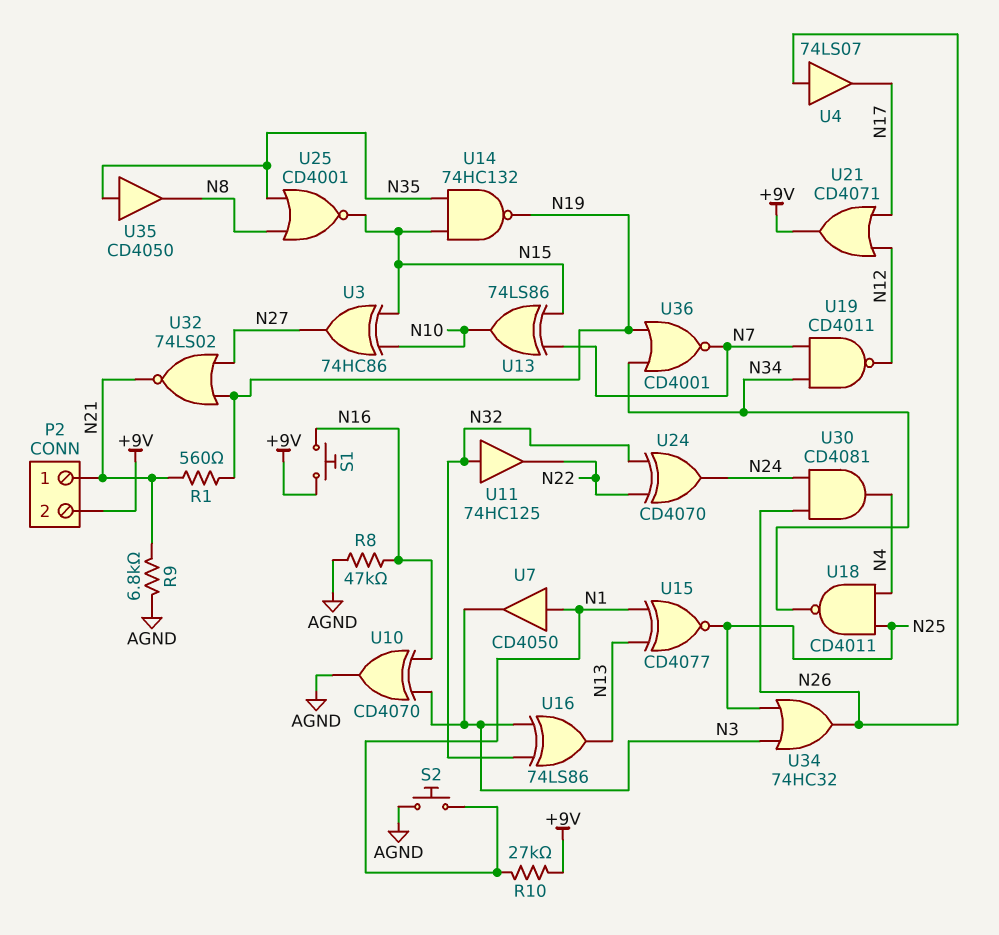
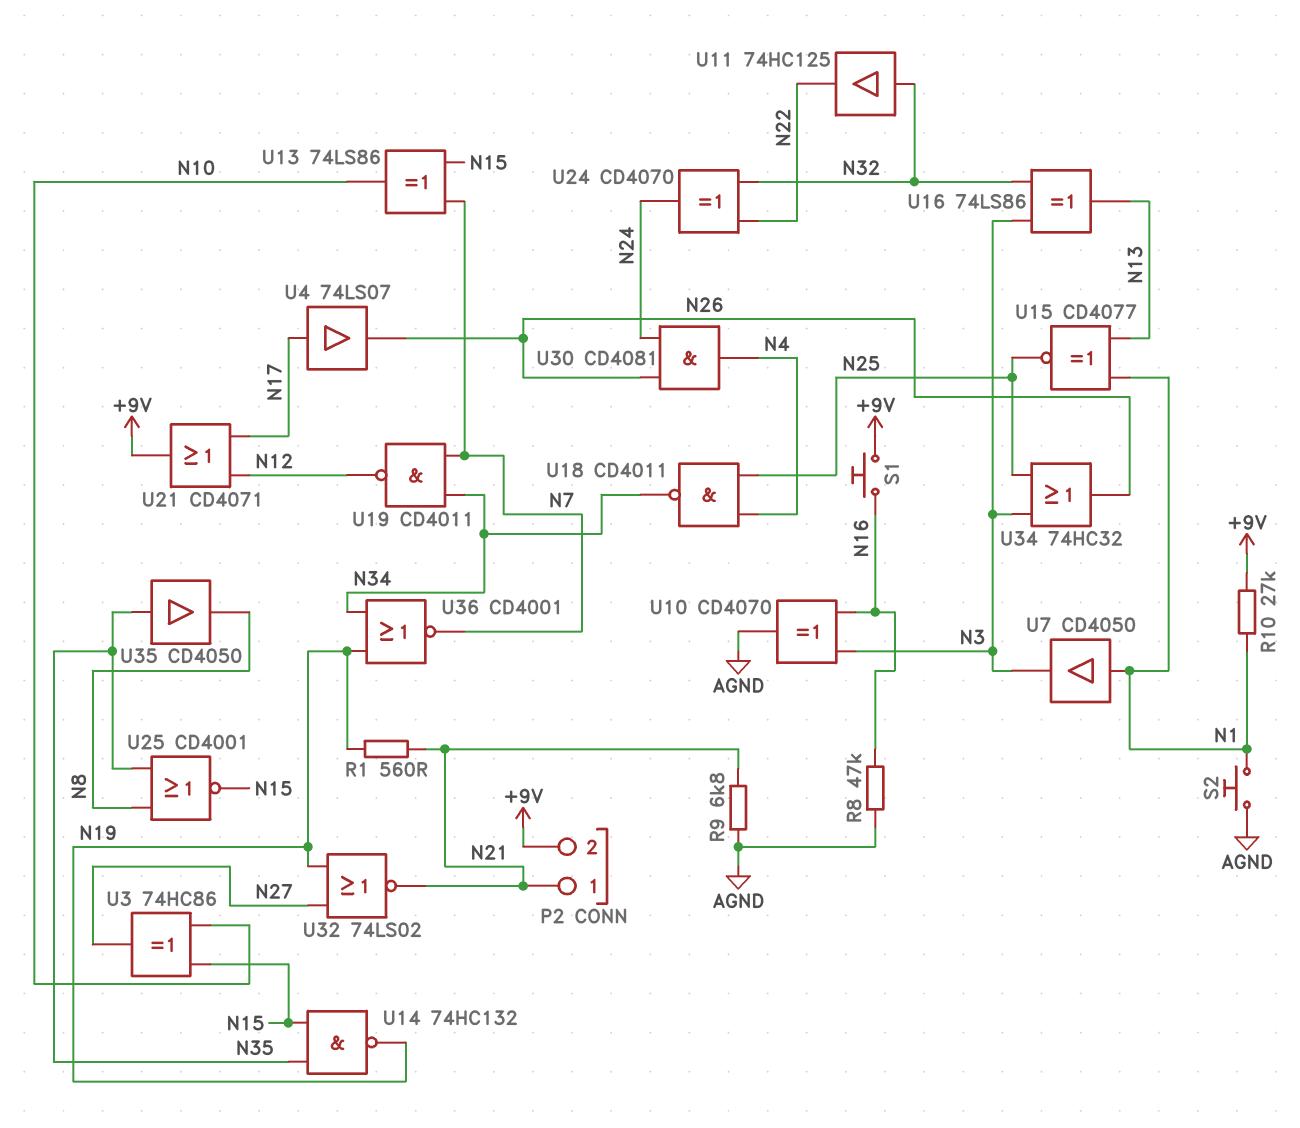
U4: buffer 74LS07 (in N26, out N17) -> buffer 74LS07 (in N17, out N26)

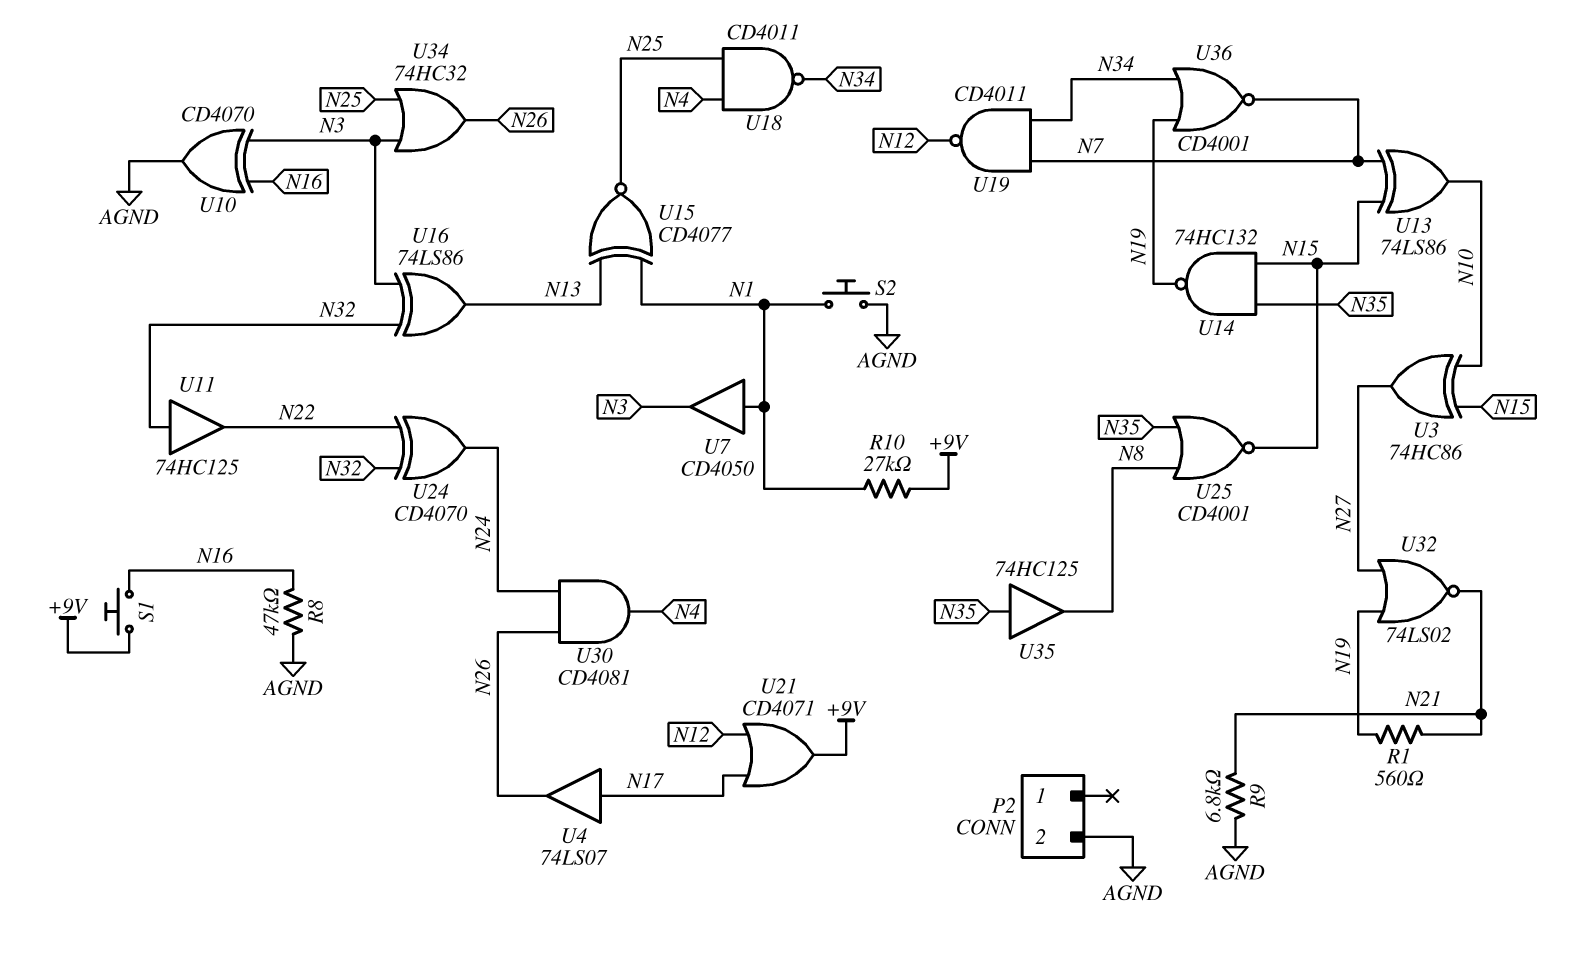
P2 pin 1: N21 -> none
P2 pin 2: +9V -> AGND
U35: buffer CD4050 (in N35, out N8) -> buffer 74HC125 (in N35, out N8)

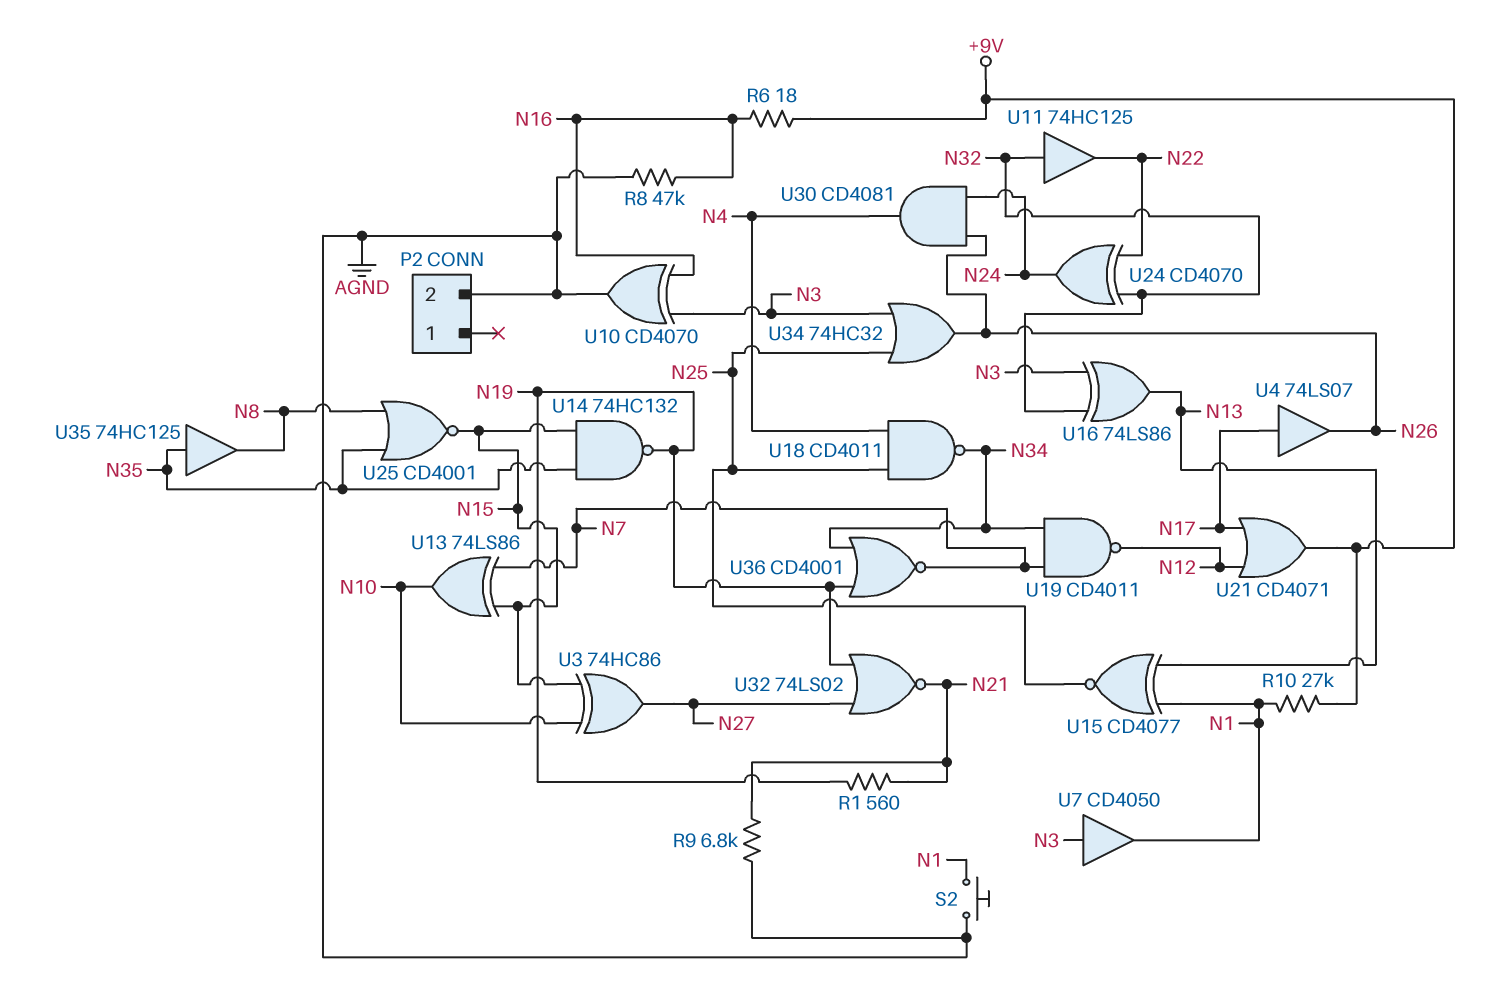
R6: none -> 18 (+9V, N16)
S1: button (+9V, N16) -> none
U7: buffer CD4050 (in N1, out N3) -> buffer CD4050 (in N3, out N1)

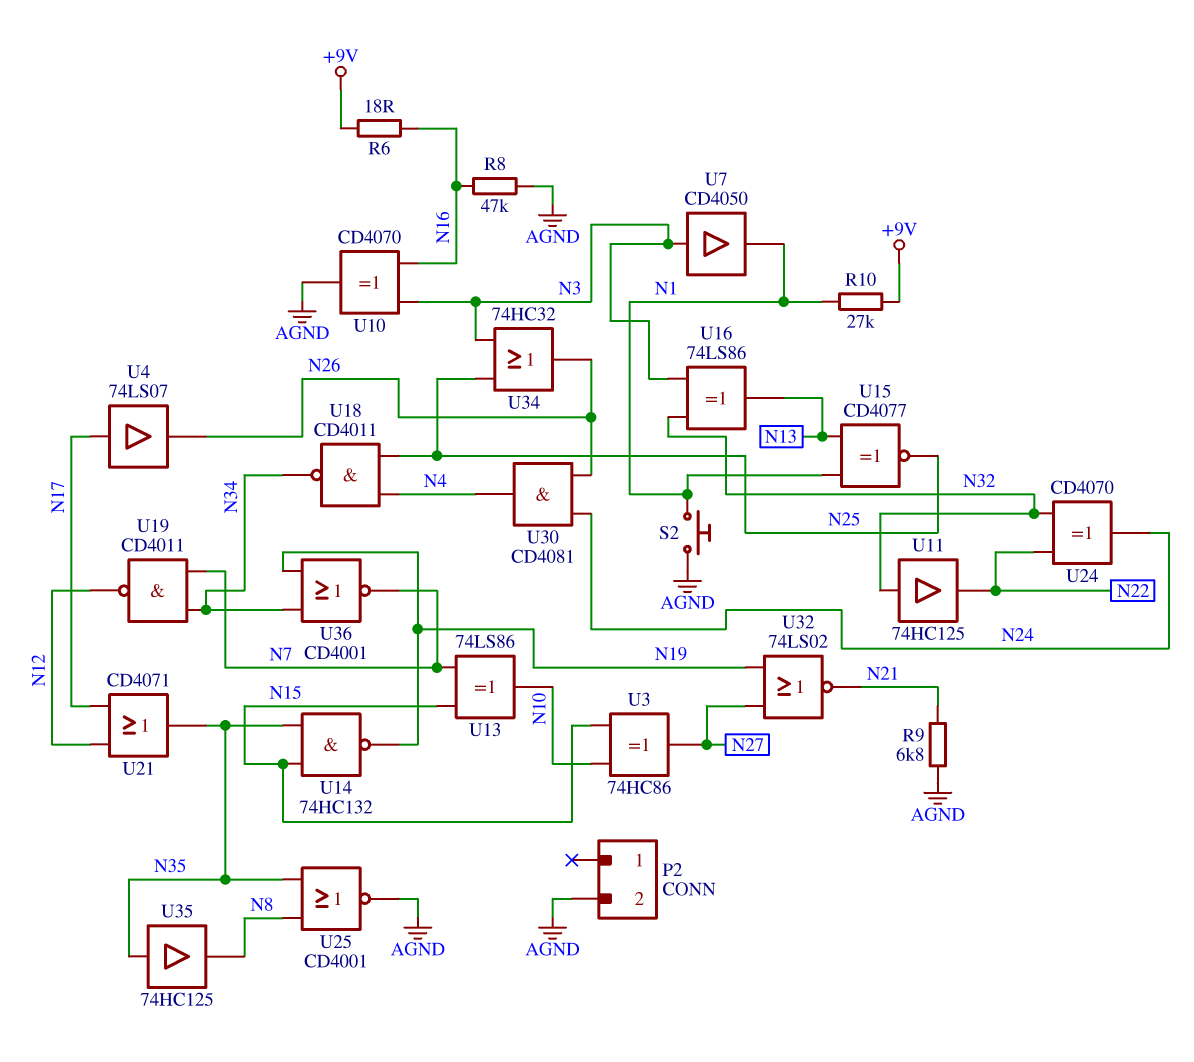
R1: 560 (N19, N21) -> none
U21: OR CD4071 (in N12, in N17, out +9V) -> OR CD4071 (in N12, in N17, out N35)
U25: NOR CD4001 (in N8, in N35, out N15) -> NOR CD4001 (in N8, in N35, out AGND)

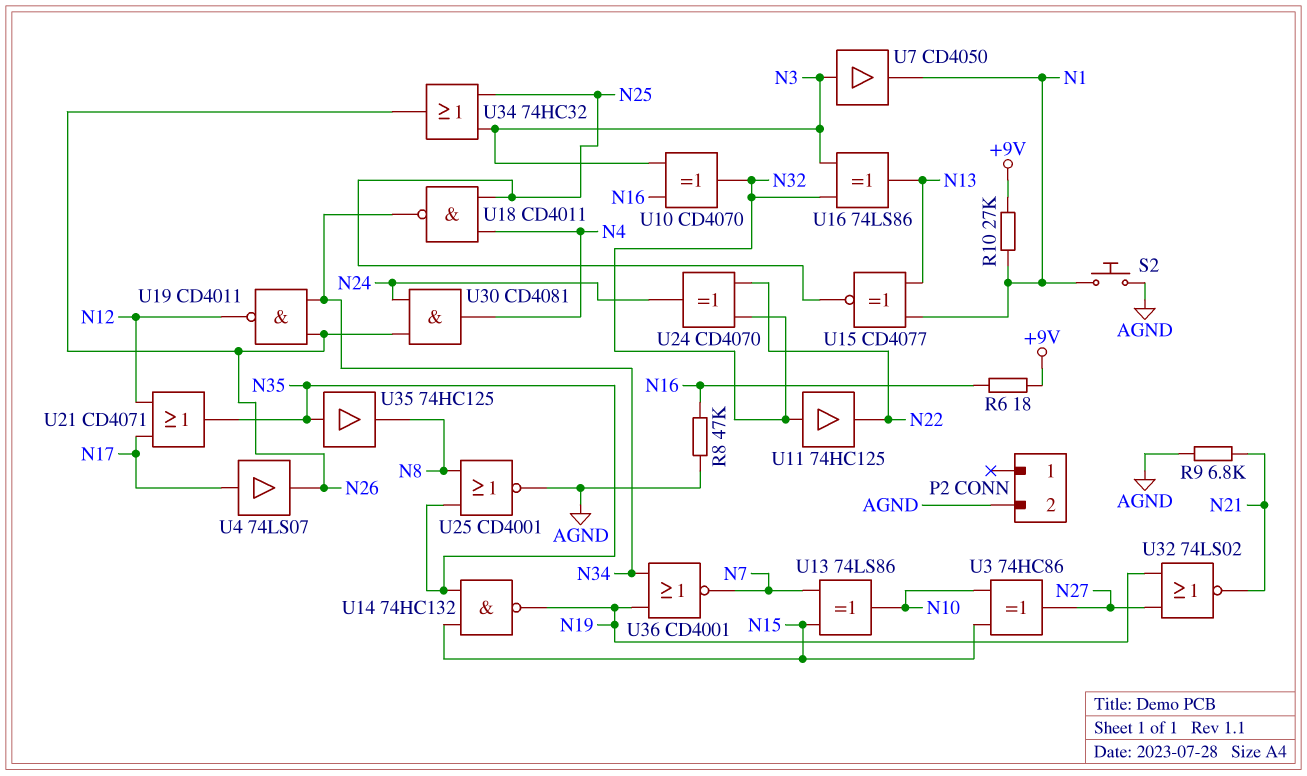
U10: XOR CD4070 (in N3, in N16, out AGND) -> XOR CD4070 (in N3, in N16, out N32)
U19: NAND CD4011 (in N7, in N34, out N12) -> NAND CD4011 (in N26, in N34, out N12)

